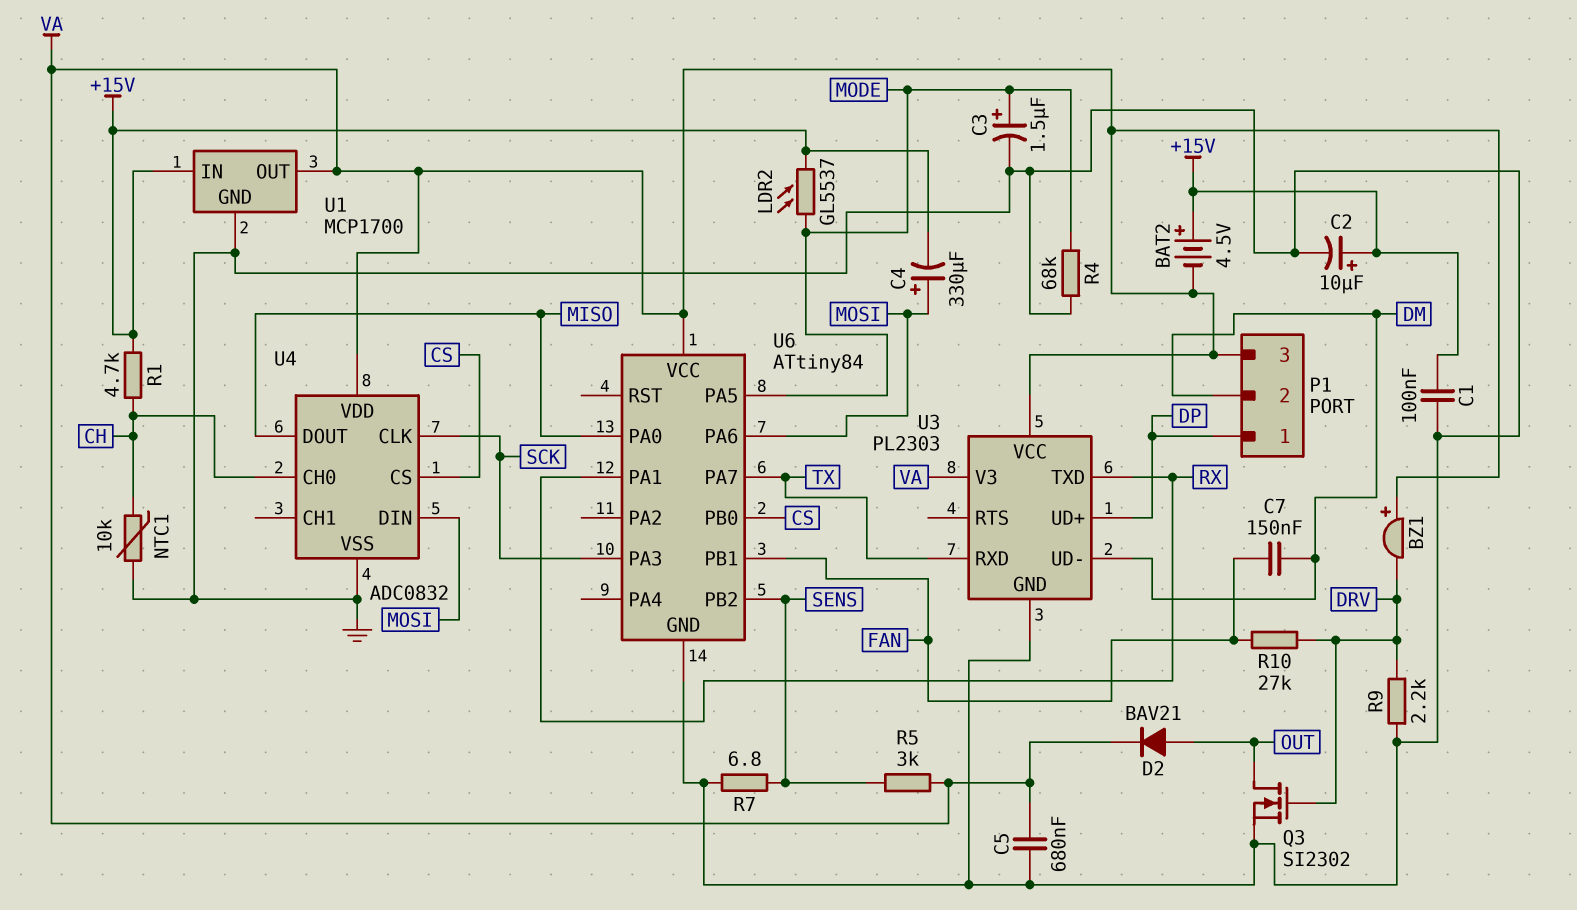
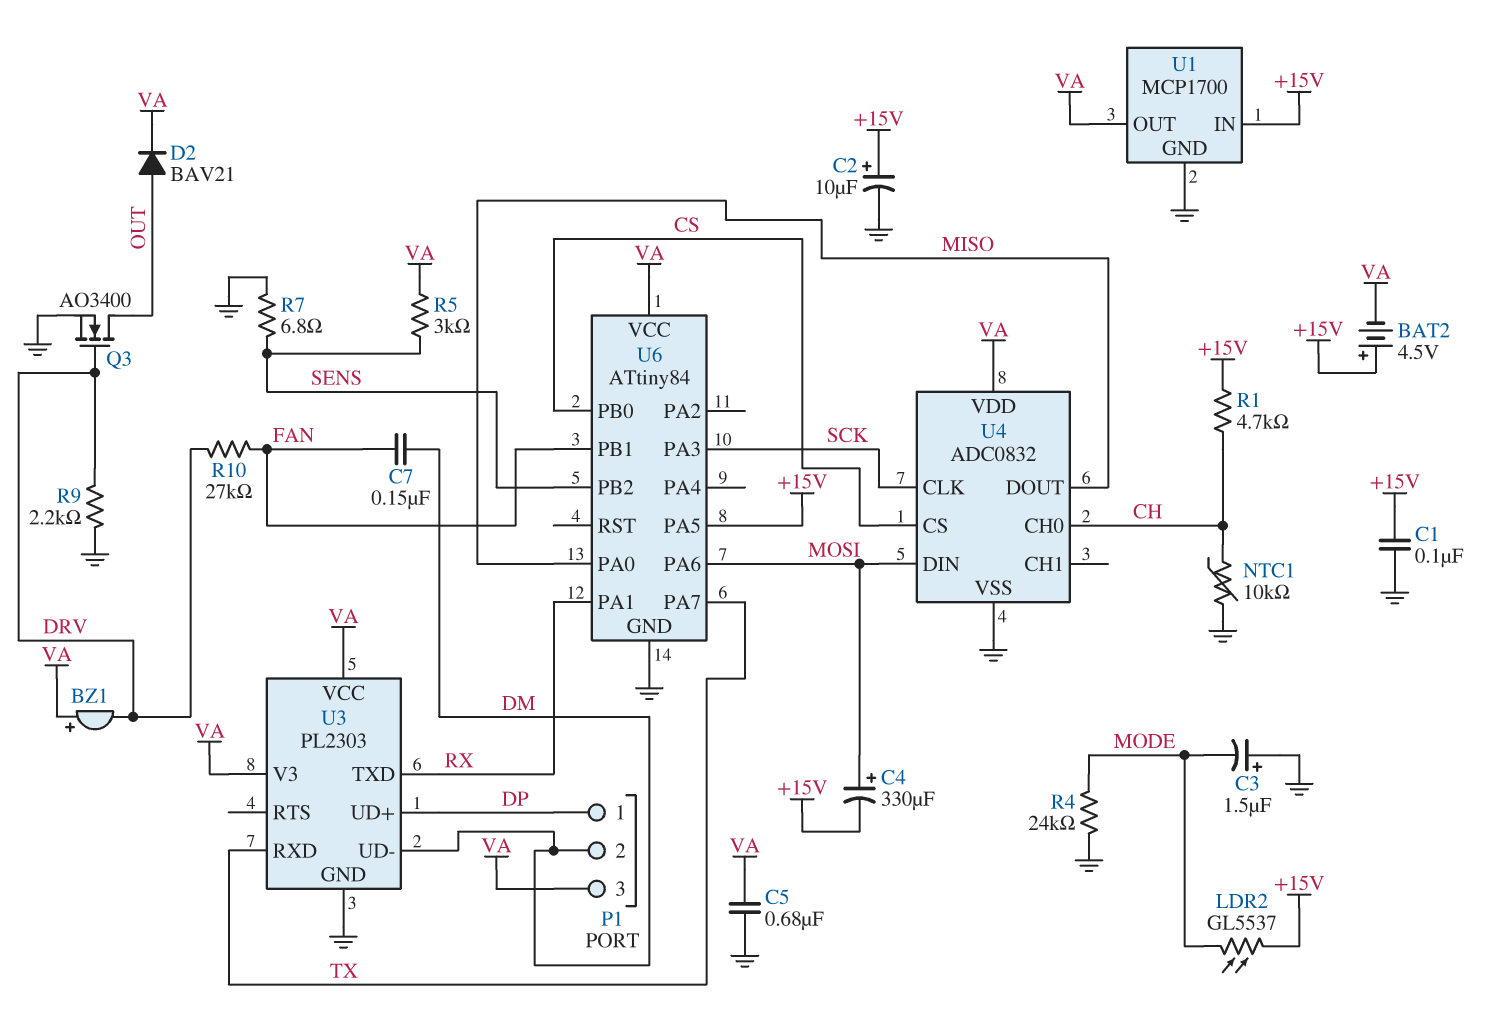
C3: 1.5uF (plus MODE, minus GND) -> 1.5uF (plus GND, minus MODE)
Q3: NMOS SI2302 (G DRV, D OUT, S GND) -> NMOS AO3400 (G DRV, D OUT, S GND)
R4: 68k (GND, MODE) -> 24k (GND, MODE)
U6 pin PA5: MODE -> +15V

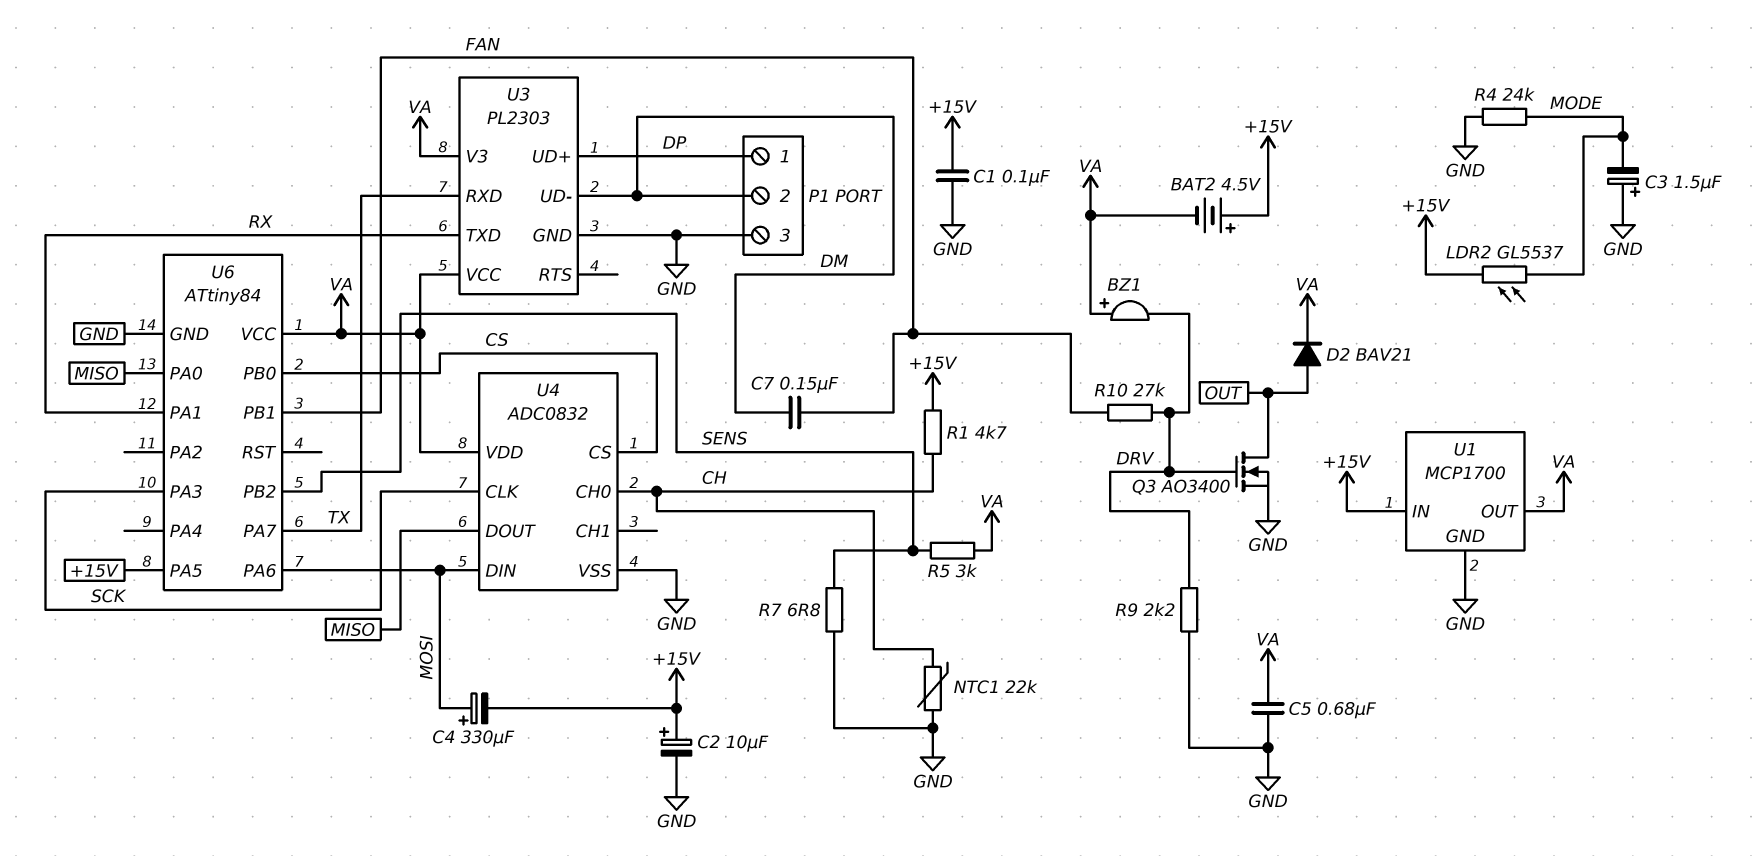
NTC1: 10k (CH, GND) -> 22k (CH, GND)
P1 pin 3: VA -> GND

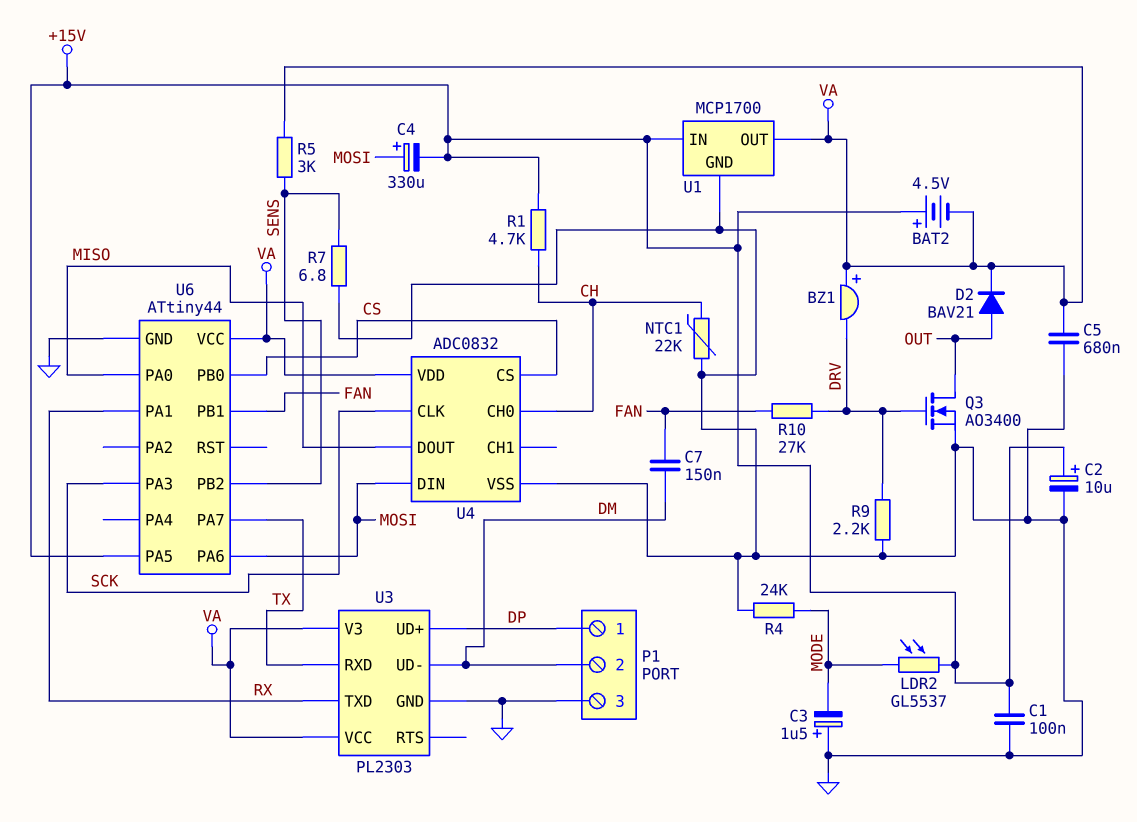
U6: ATtiny84 -> ATtiny44

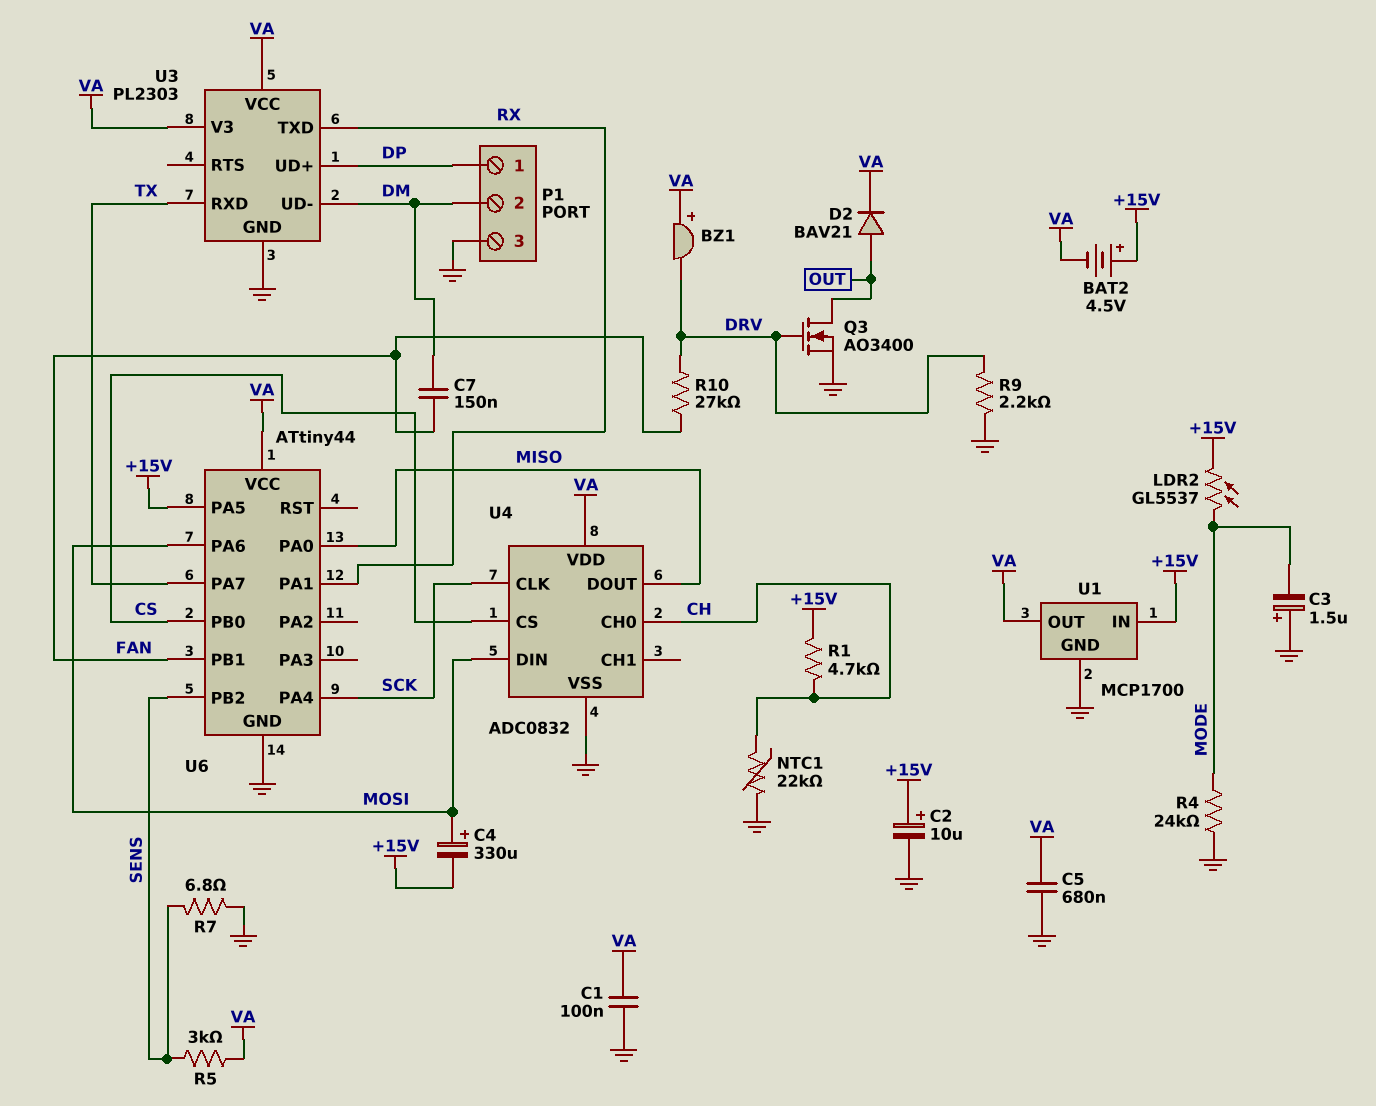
C1: 100nF (+15V, GND) -> 100nF (GND, VA)
U6 pin PA3: SCK -> none
U6 pin PA4: none -> SCK

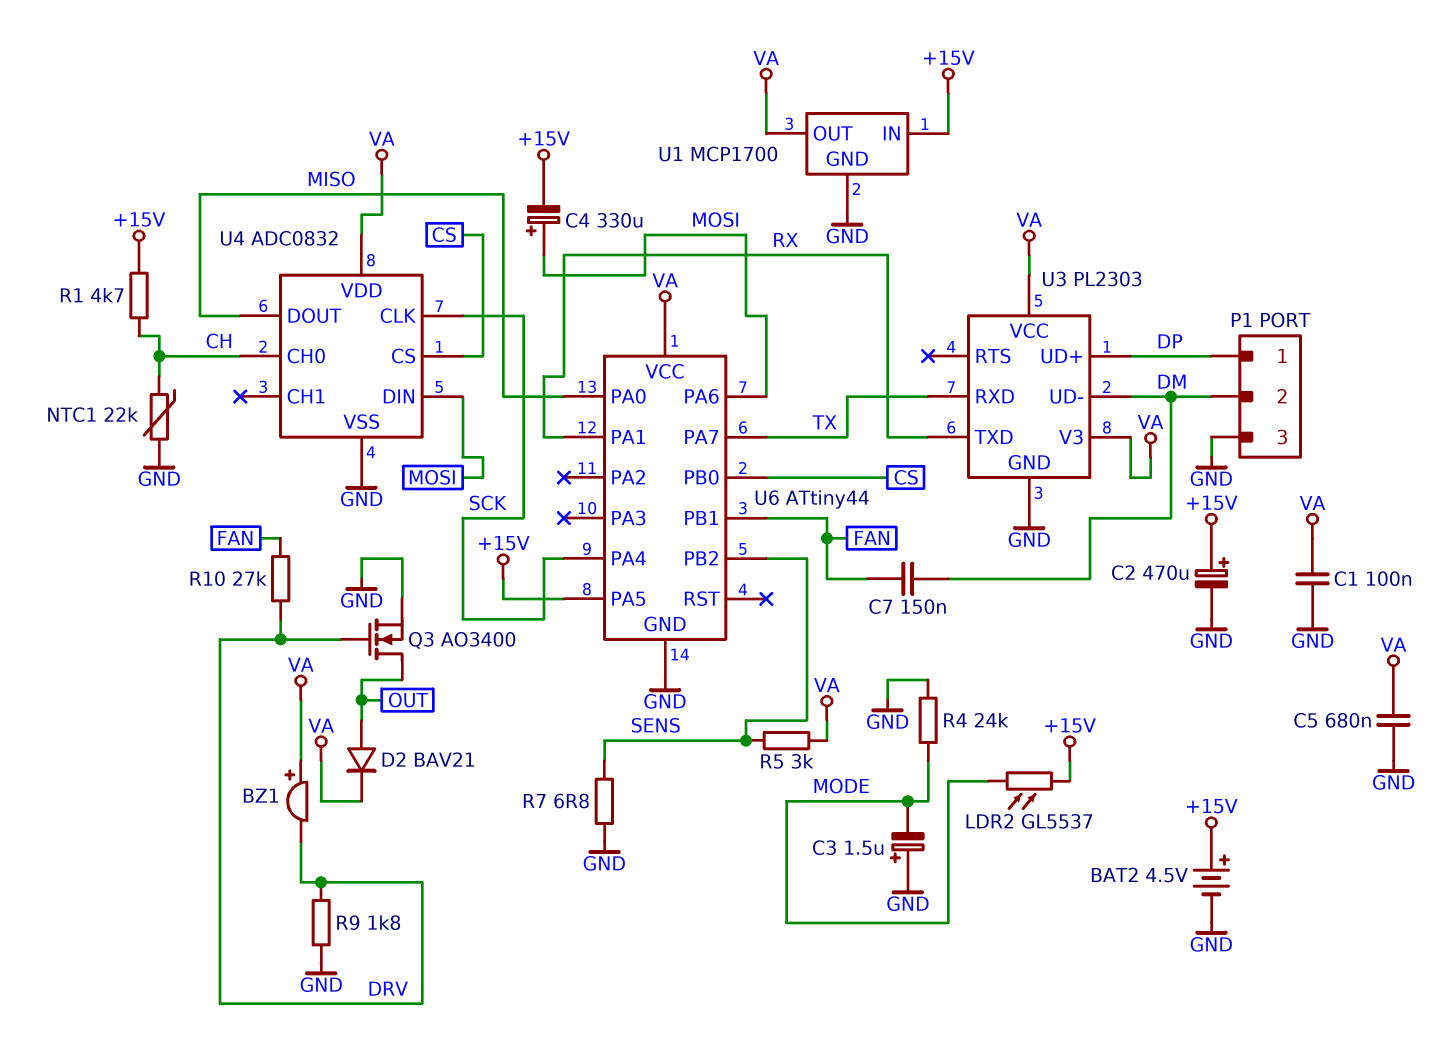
BAT2: 4.5V (plus +15V, minus VA) -> 4.5V (plus +15V, minus GND)
C2: 10uF (plus +15V, minus GND) -> 470uF (plus +15V, minus GND)
R9: 2.2k (DRV, GND) -> 1.8k (DRV, GND)

